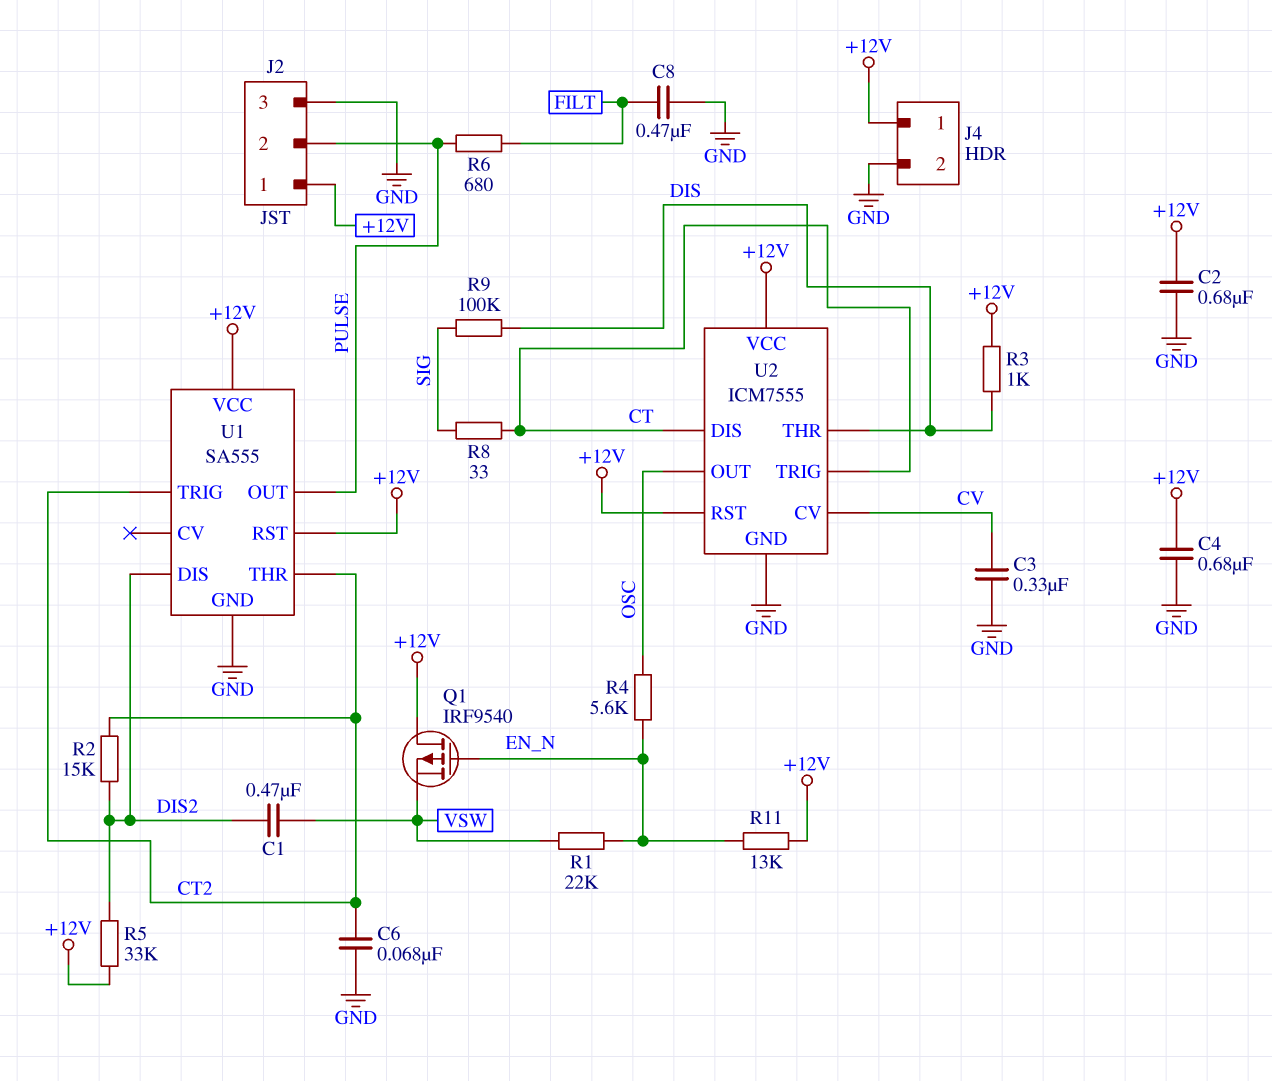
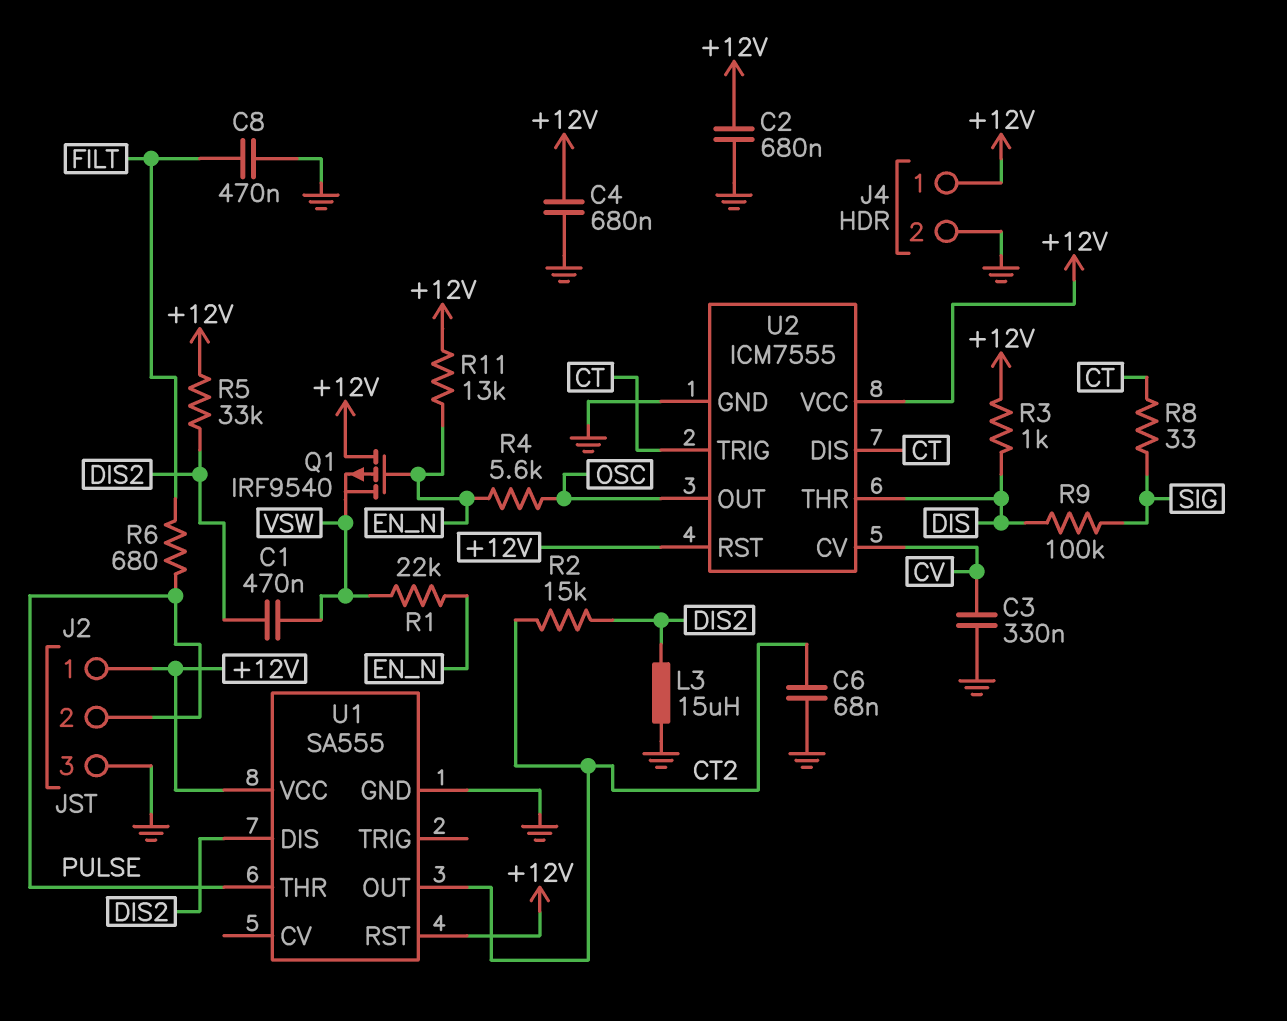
L3: none -> 15uH (DIS2, GND)
U1 pin OUT: PULSE -> CT2
U1 pin THR: CT2 -> PULSE
U1 pin TRIG: CT2 -> none

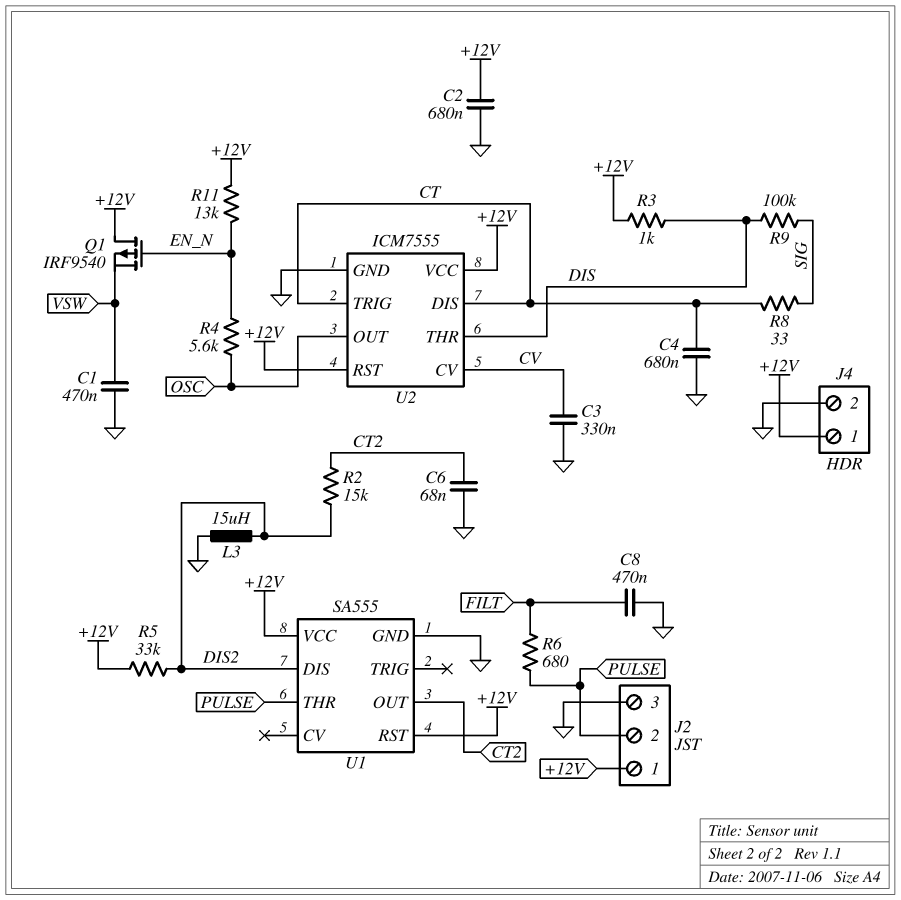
C1: 470nF (DIS2, VSW) -> 470nF (GND, VSW)
C4: 680nF (+12V, GND) -> 680nF (CT, GND)
R1: 22k (EN_N, VSW) -> none

